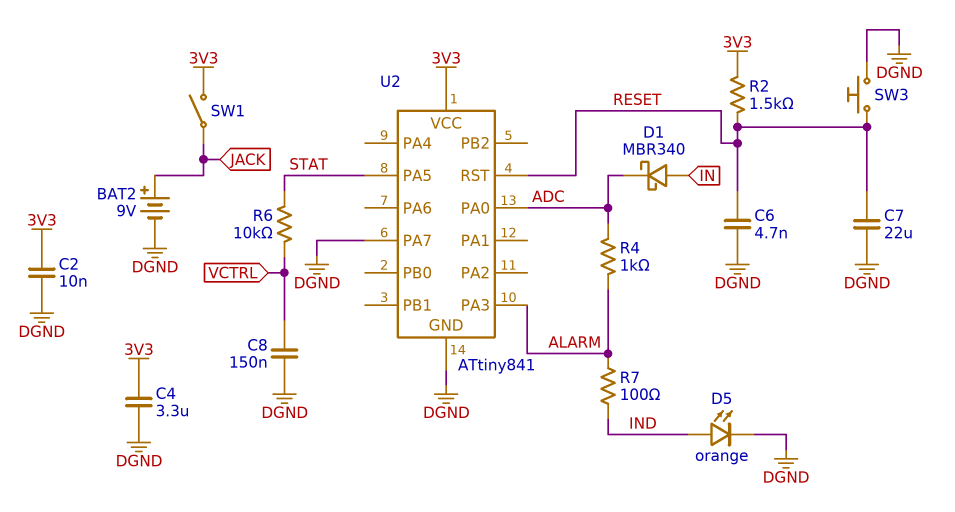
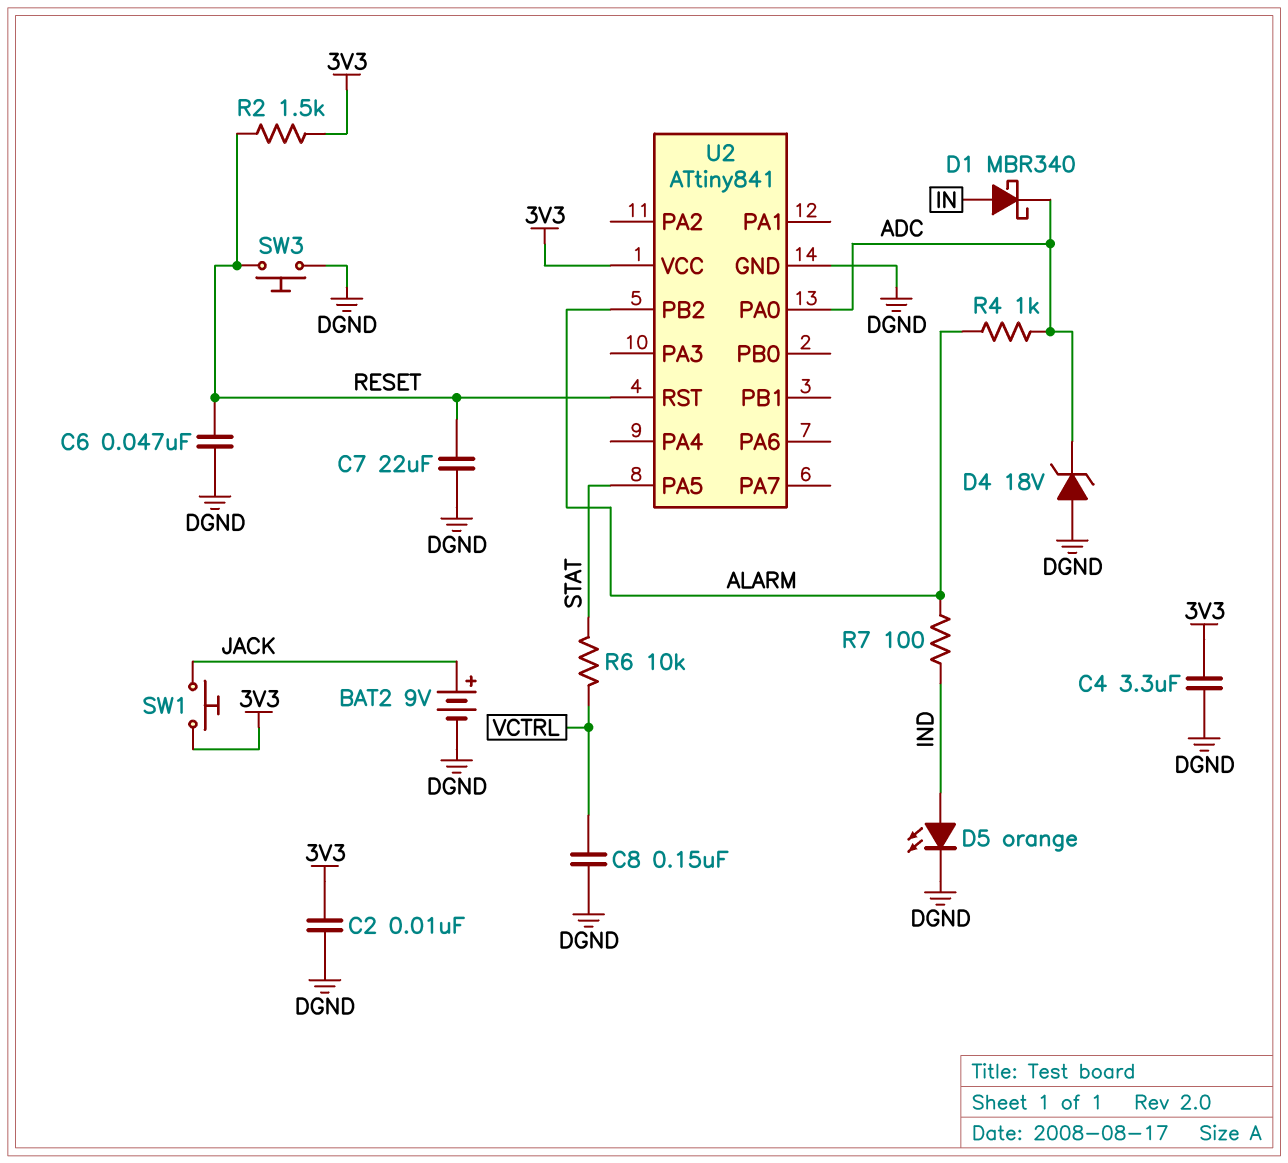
C6: 4.7nF (DGND, RESET) -> 47nF (DGND, RESET)
D4: none -> zener 18V (A DGND, K ADC)
SW1: switch (3V3, JACK) -> button (3V3, JACK)
U2 pin PA3: ALARM -> none
U2 pin PA7: DGND -> none
U2 pin PB2: none -> ALARM

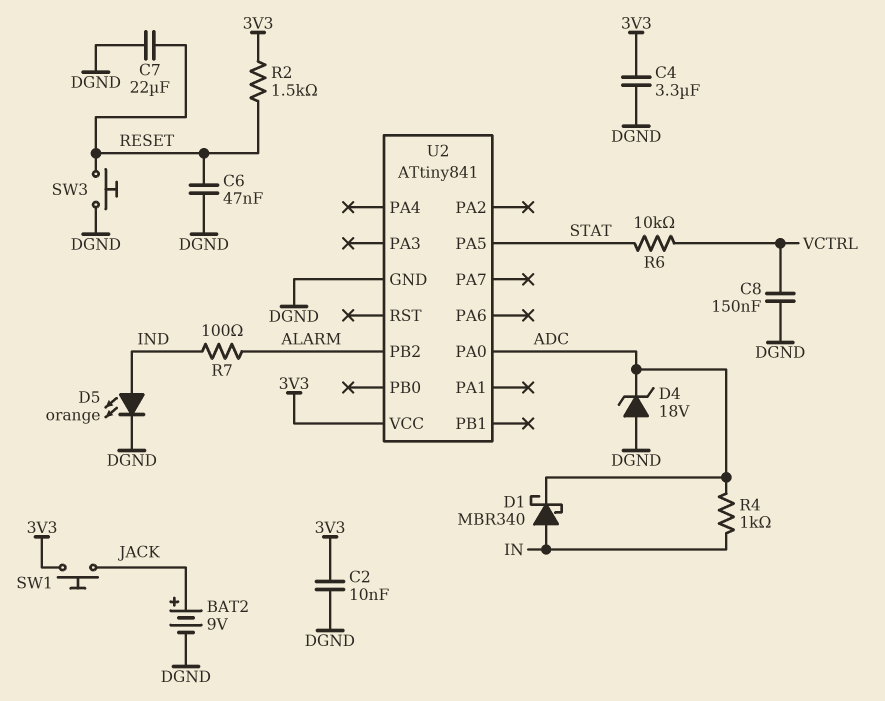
R4: 1k (ADC, ALARM) -> 1k (ADC, IN)
U2 pin RST: RESET -> none

